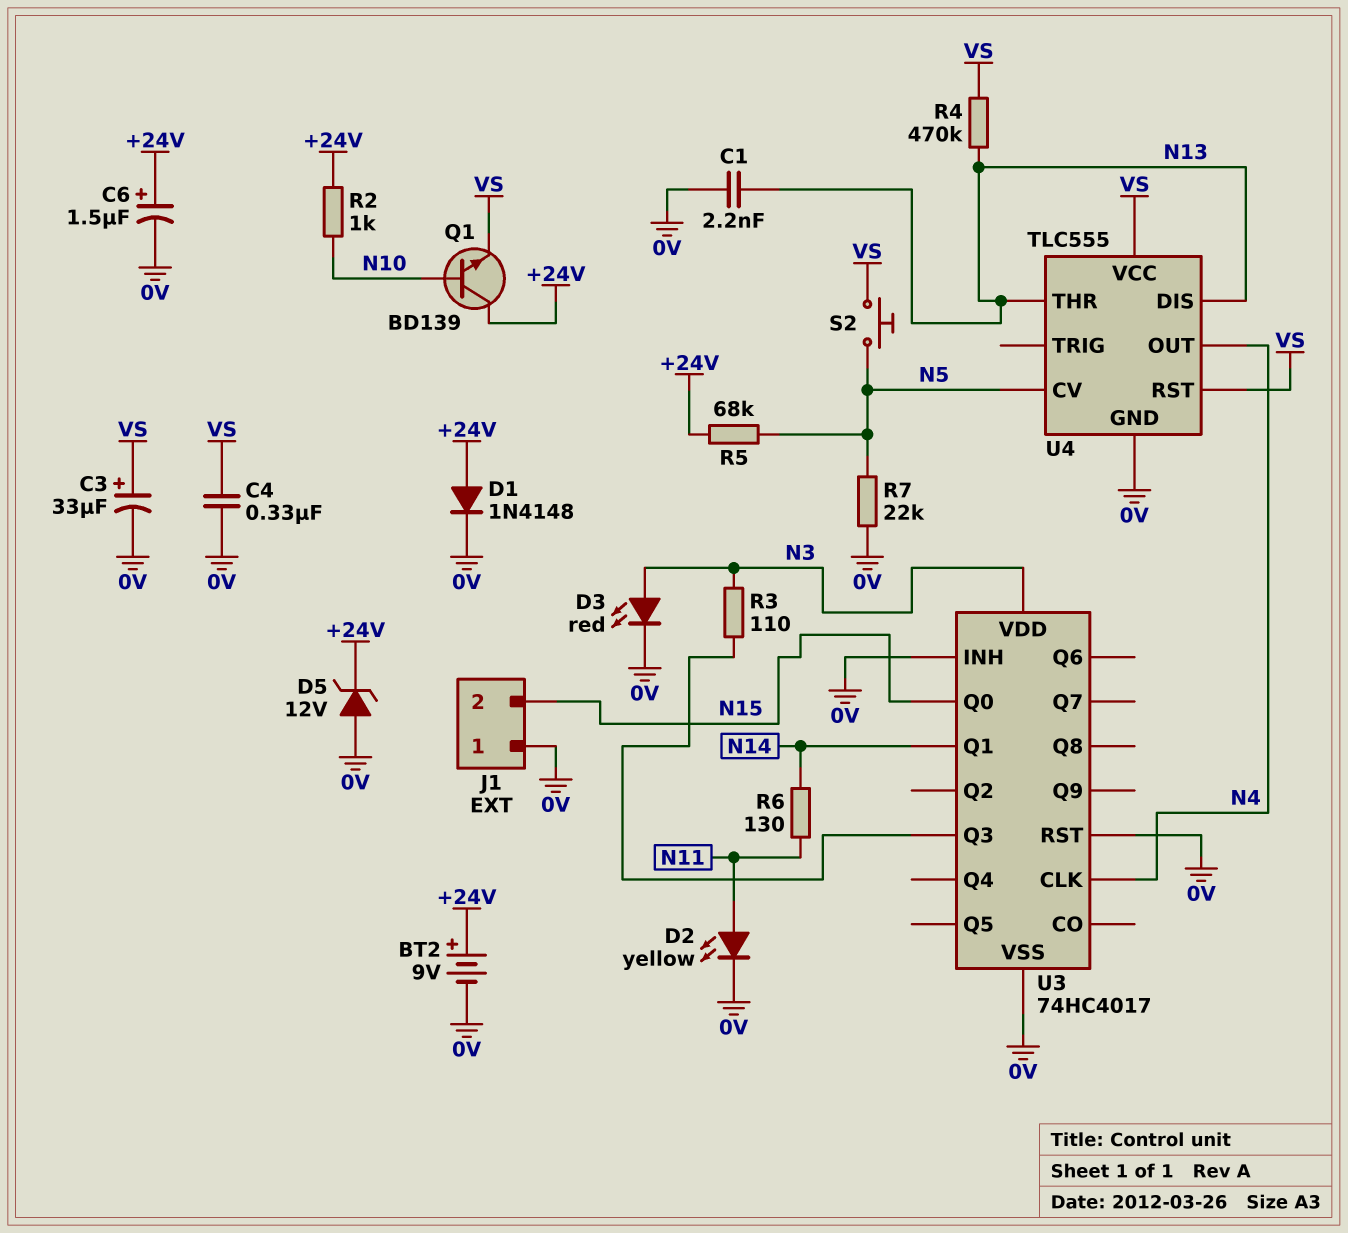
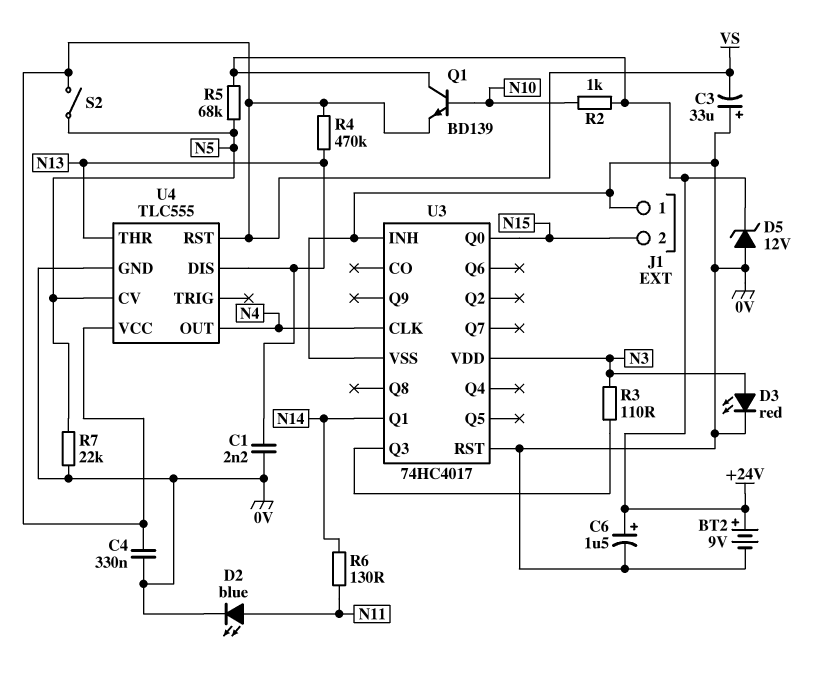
C3: 33uF (plus VS, minus 0V) -> 33uF (plus 0V, minus VS)
D1: diode 1N4148 (A +24V, K 0V) -> none
D2: LED yellow (A N11, K 0V) -> LED blue (A N11, K 0V)
S2: button (N5, VS) -> switch (N5, VS)

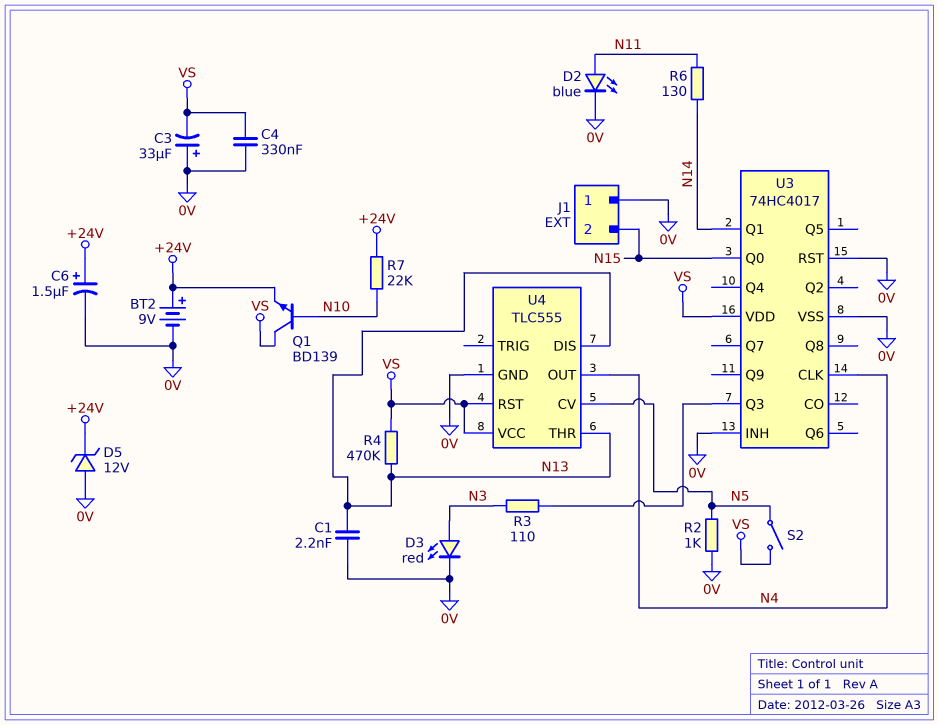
Q1: NPN BD139 (B N10, C +24V, E VS) -> NPN BD139 (B N10, C VS, E +24V)
R2: 1k (+24V, N10) -> 1k (0V, N5)
R5: 68k (+24V, N5) -> none
R7: 22k (0V, N5) -> 22k (+24V, N10)
U3 pin VDD: N3 -> VS

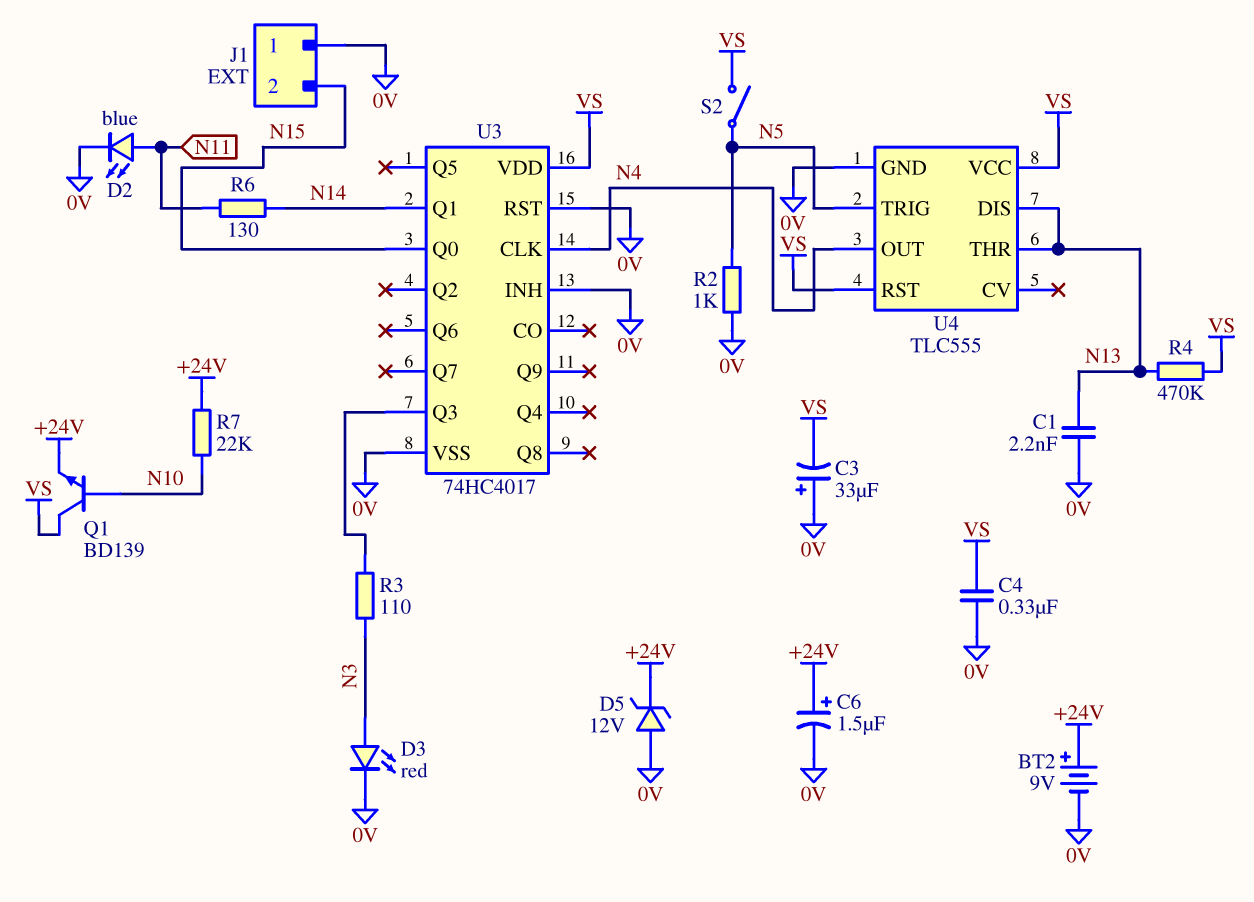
U4 pin CV: N5 -> none
U4 pin TRIG: none -> N5

